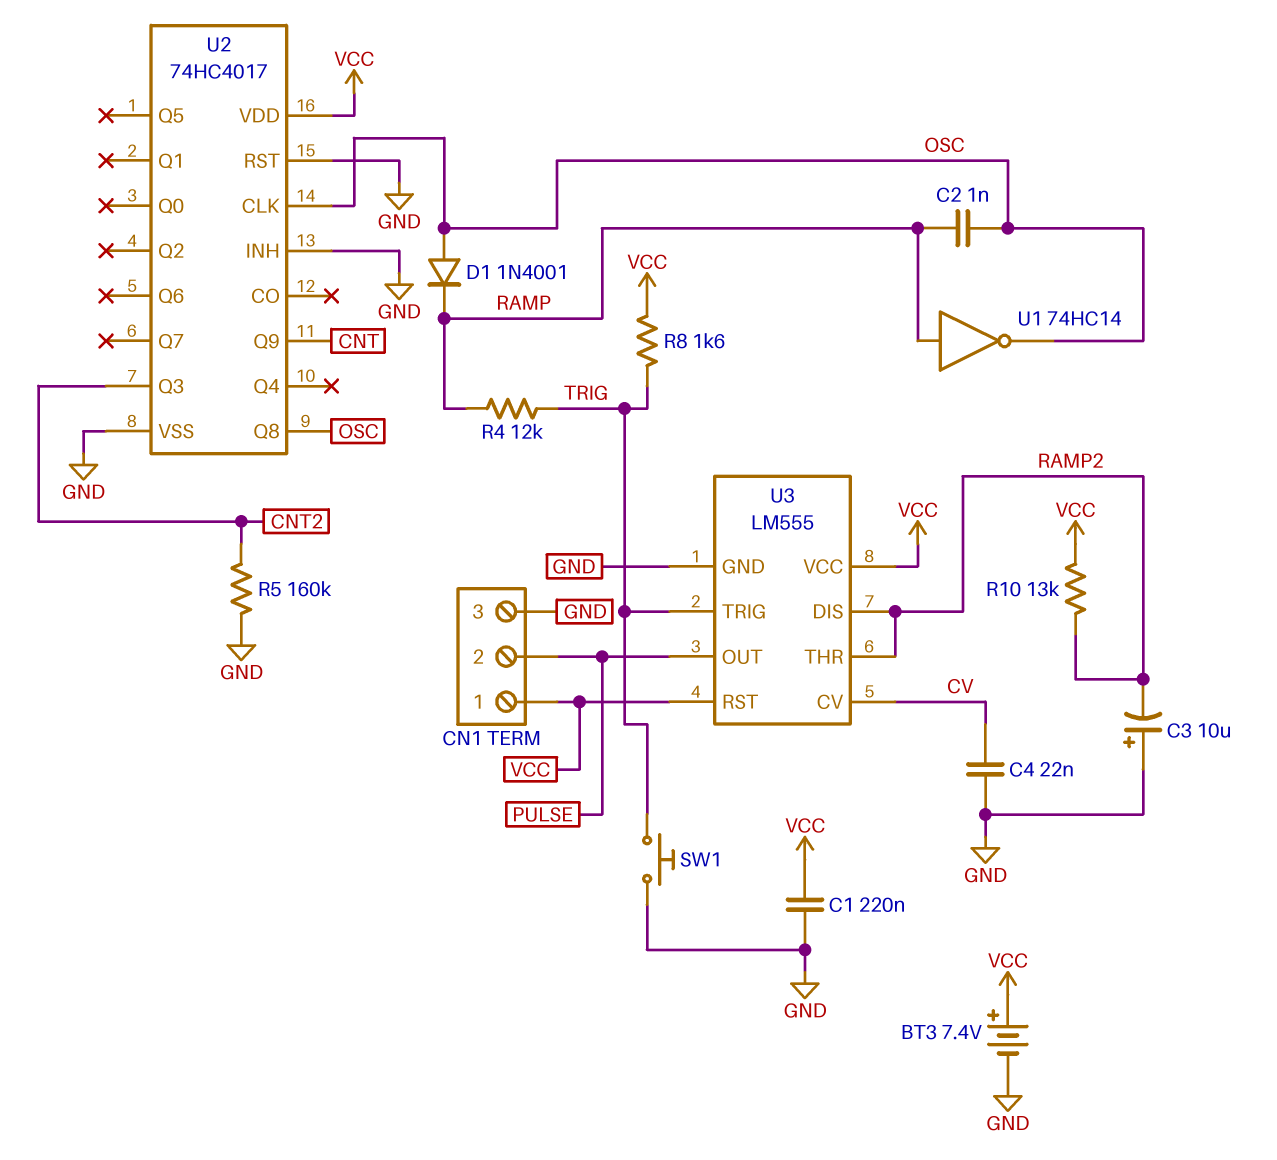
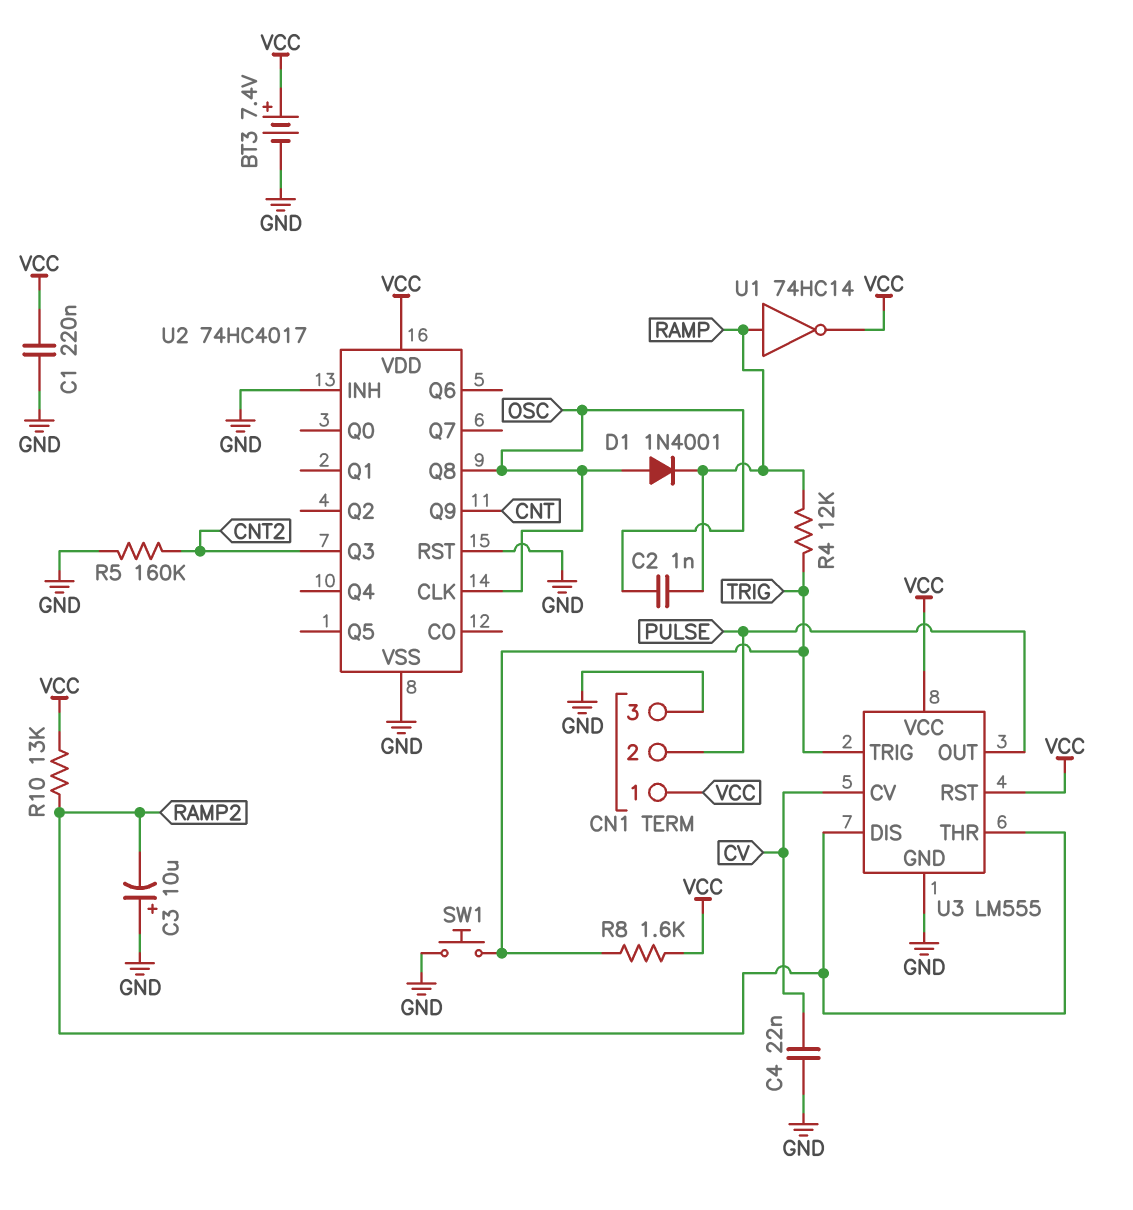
U1: NOT 74HC14 (in RAMP, out OSC) -> NOT 74HC14 (in RAMP, out VCC)

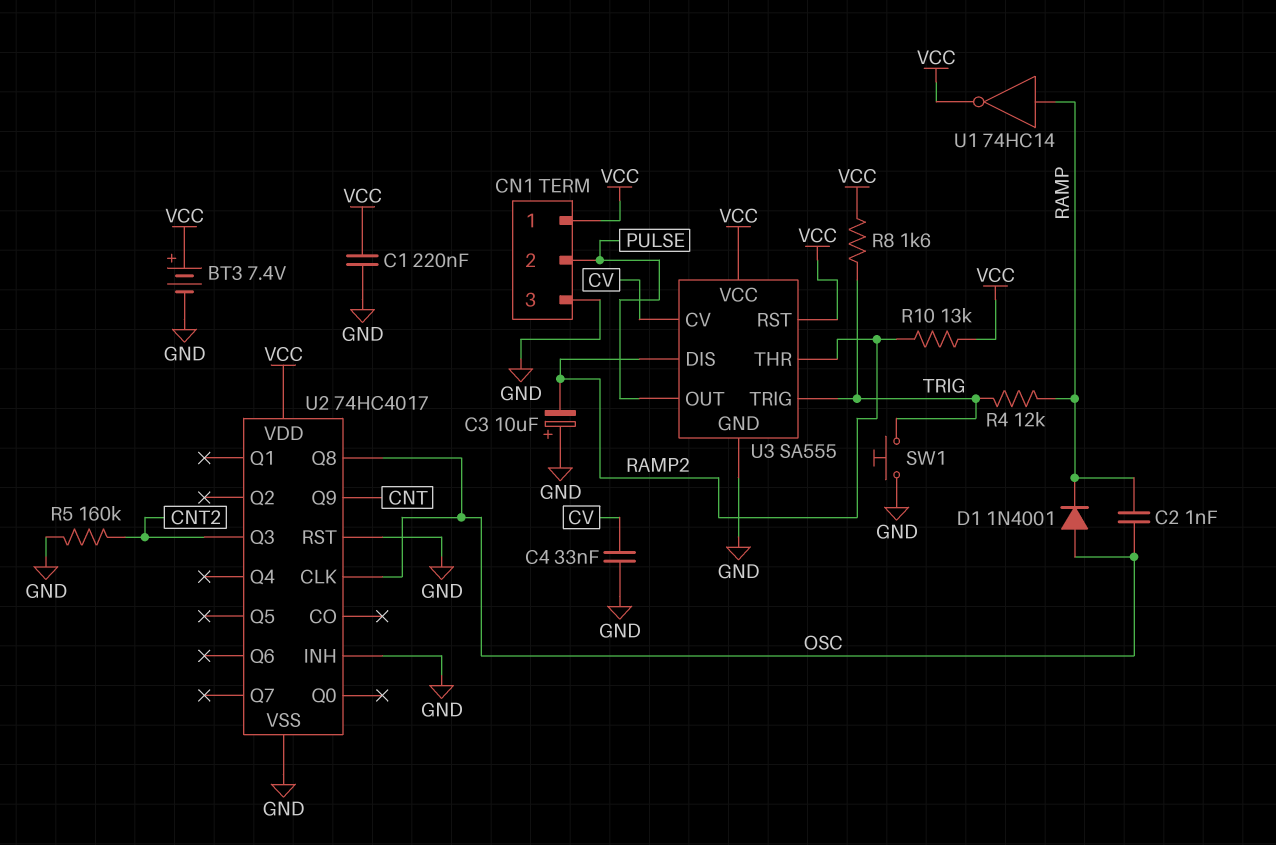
C4: 22nF (CV, GND) -> 33nF (CV, GND)
U3: LM555 -> SA555

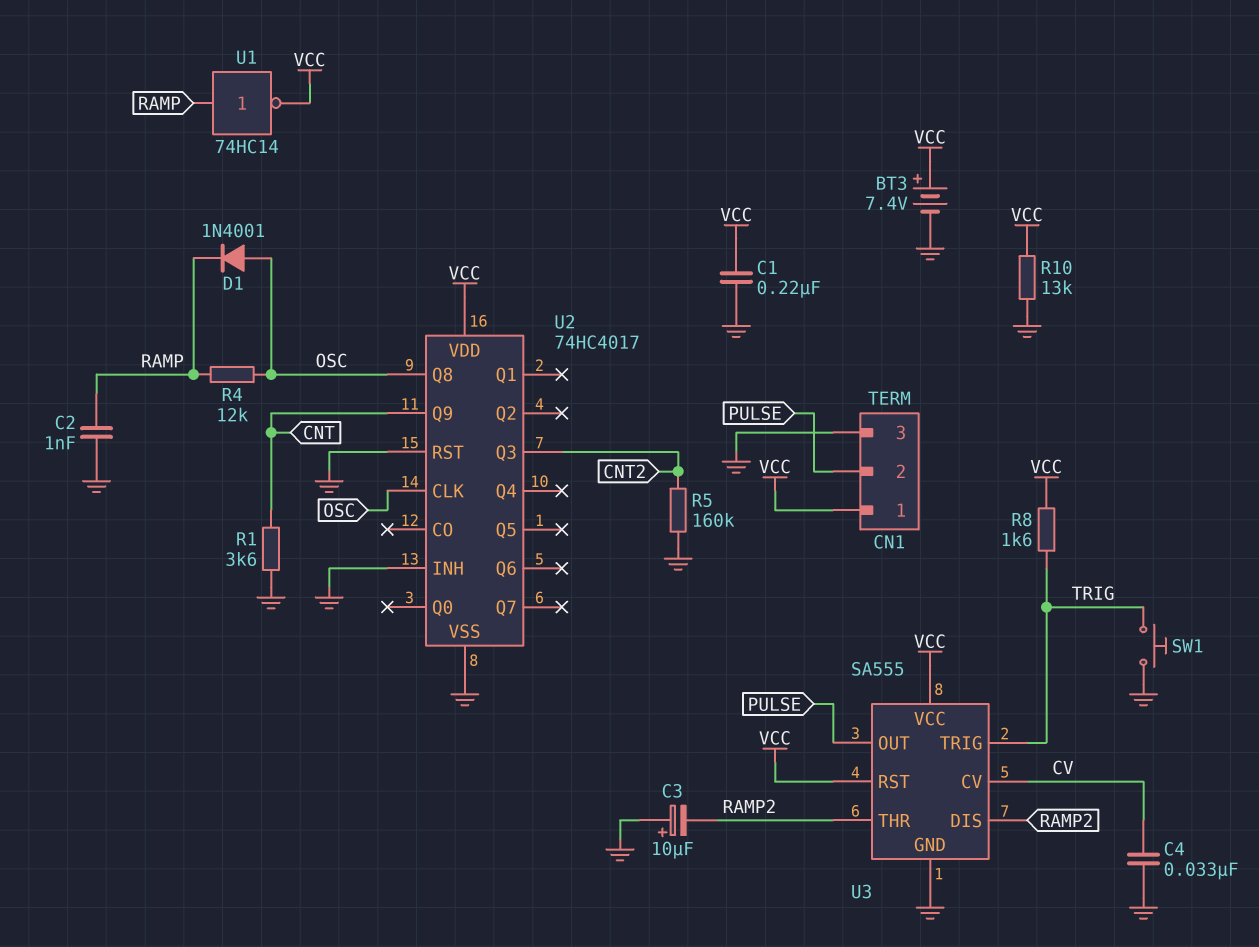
C2: 1nF (OSC, RAMP) -> 1nF (GND, RAMP)
R1: none -> 3.6k (CNT, GND)
R4: 12k (RAMP, TRIG) -> 12k (OSC, RAMP)
R10: 13k (RAMP2, VCC) -> 13k (GND, VCC)

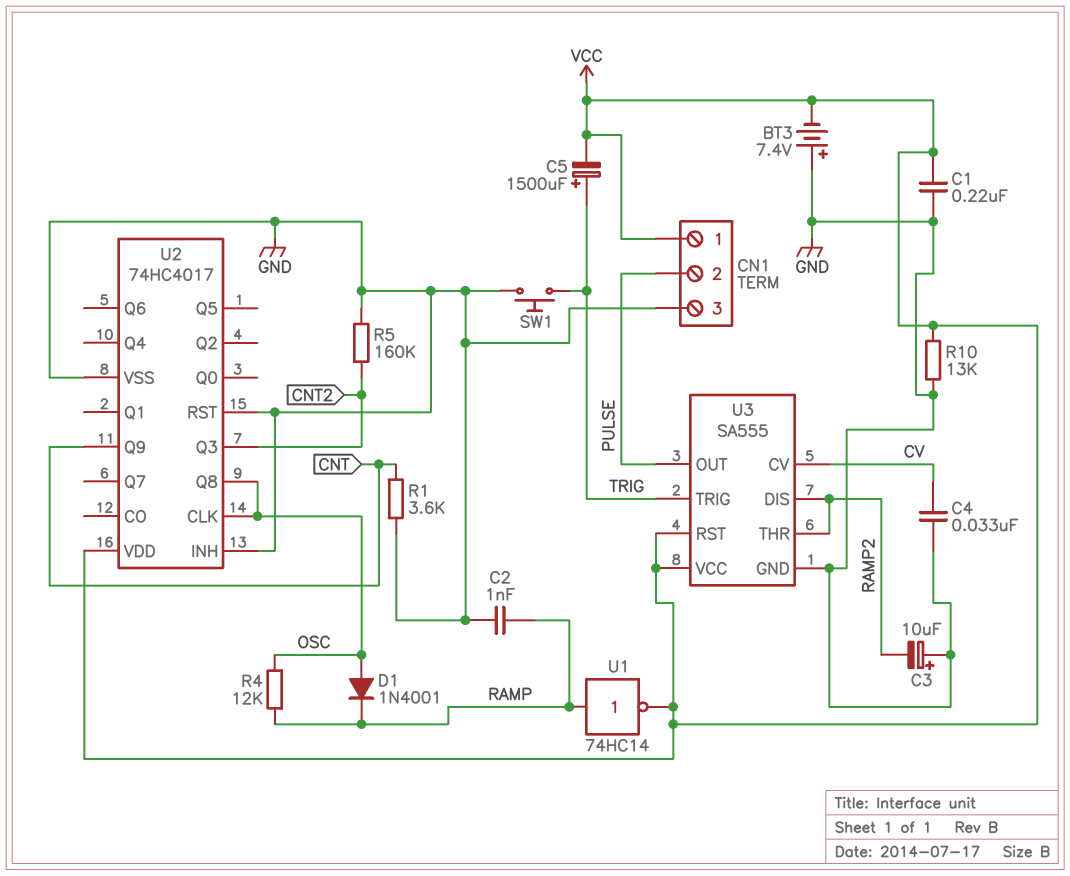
BT3: 7.4V (plus VCC, minus GND) -> 7.4V (plus GND, minus VCC)
C5: none -> 1500uF (plus TRIG, minus VCC)
R8: 1.6k (TRIG, VCC) -> none

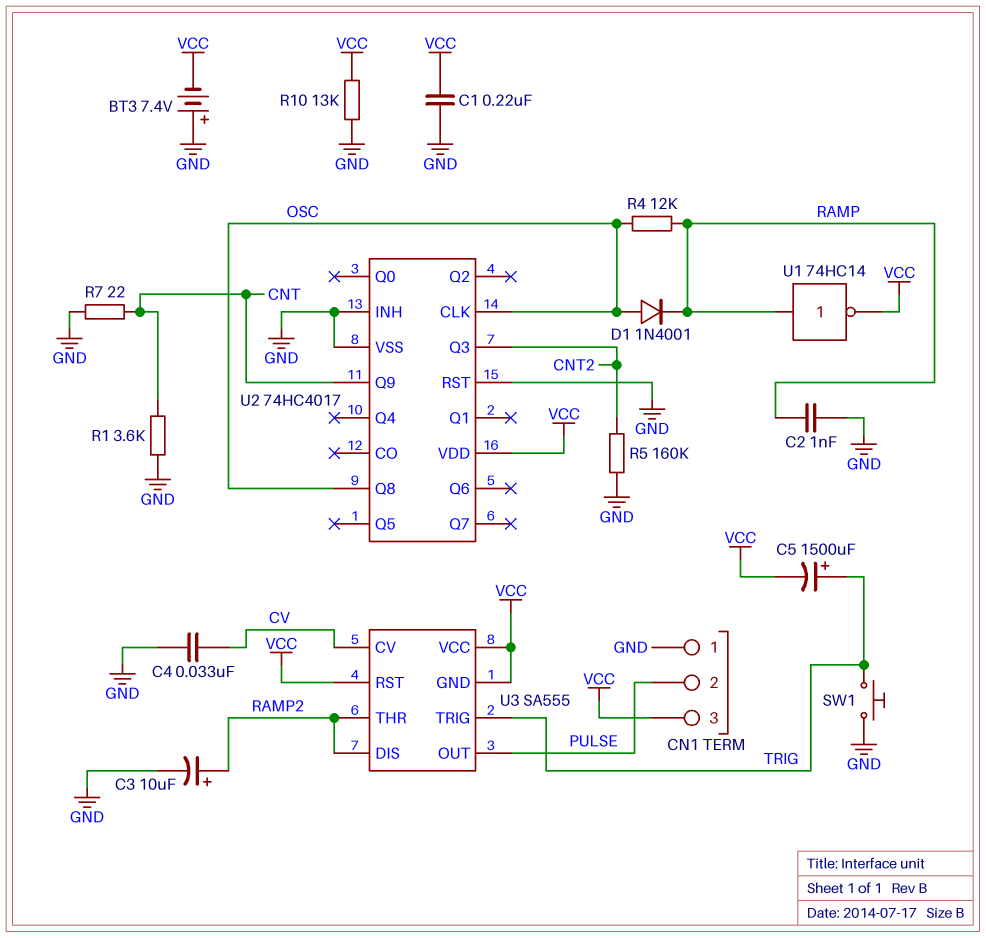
C3: 10uF (plus GND, minus RAMP2) -> 10uF (plus RAMP2, minus GND)
CN1 pin 1: VCC -> GND
CN1 pin 3: GND -> VCC
R7: none -> 22 (CNT, GND)
U3 pin GND: GND -> VCC

